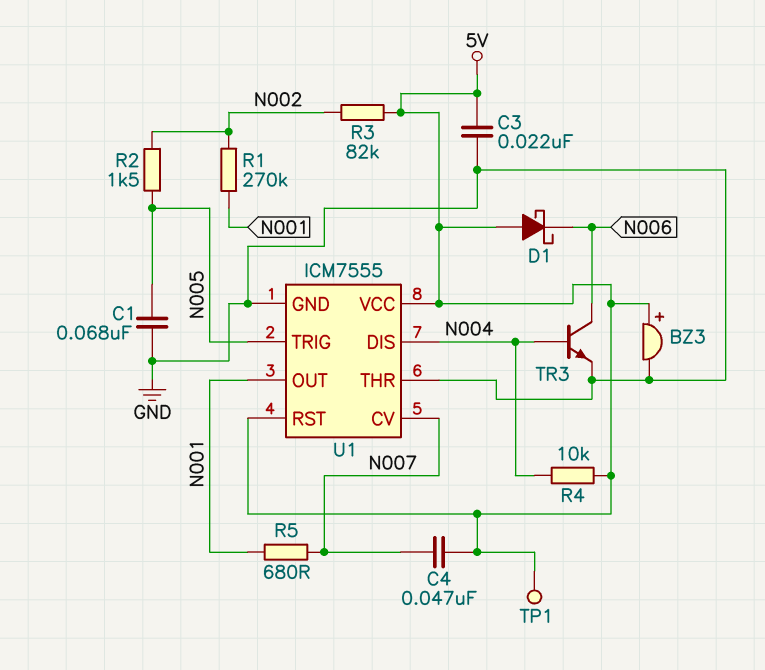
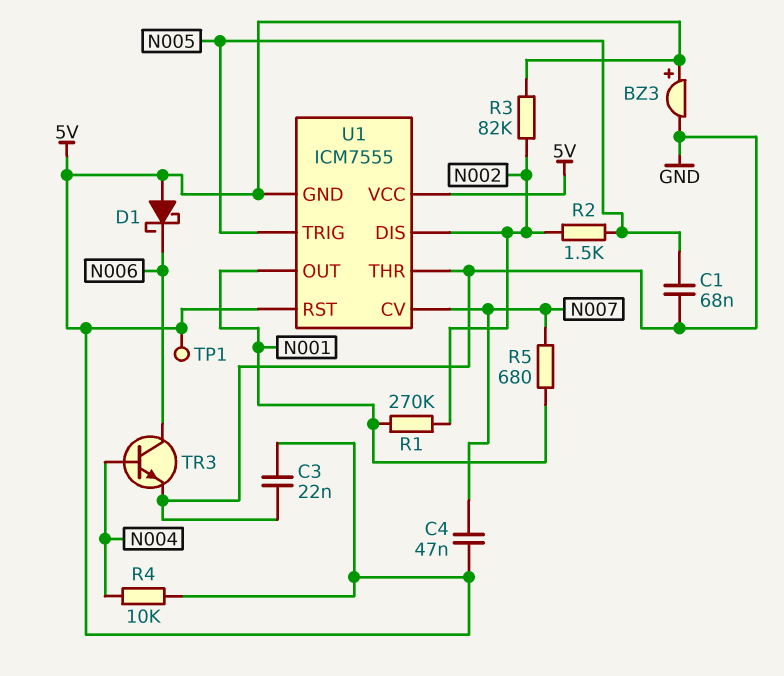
U1 pin DIS: N004 -> N002
U1 pin GND: GND -> 5V

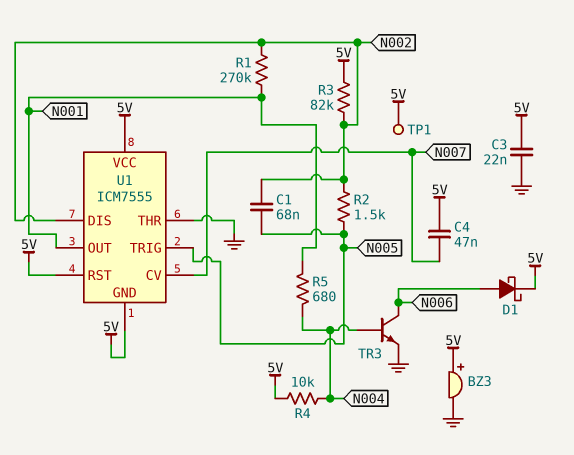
C1: 68nF (GND, N005) -> 68nF (N002, N005)
D1: schottky (A 5V, K N006) -> schottky (A N006, K 5V)
R5: 680 (N001, N007) -> 680 (N001, N004)

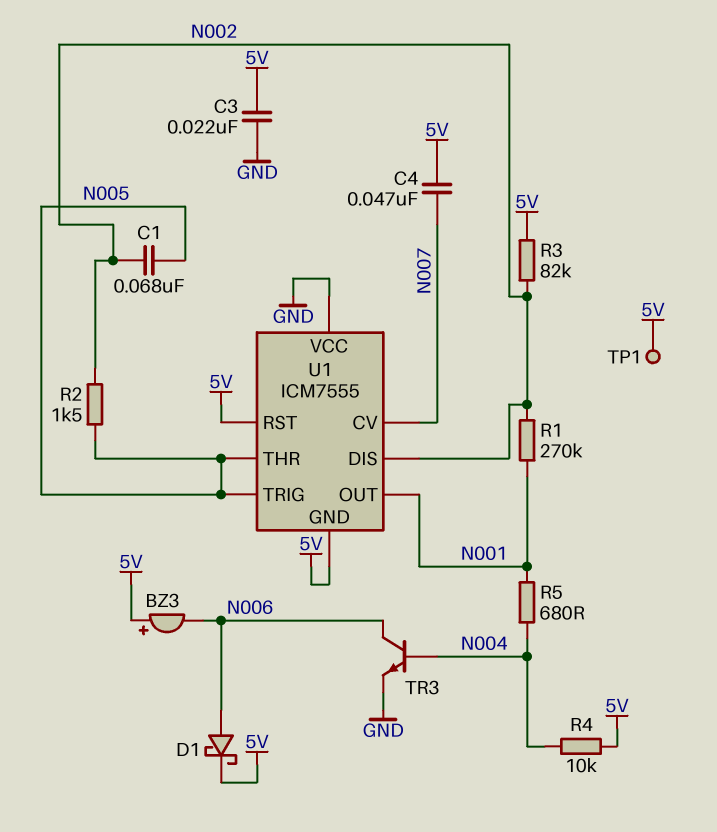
BZ3: buzzer (plus 5V, minus GND) -> buzzer (plus 5V, minus N006)
U1 pin THR: GND -> N005
U1 pin VCC: 5V -> GND

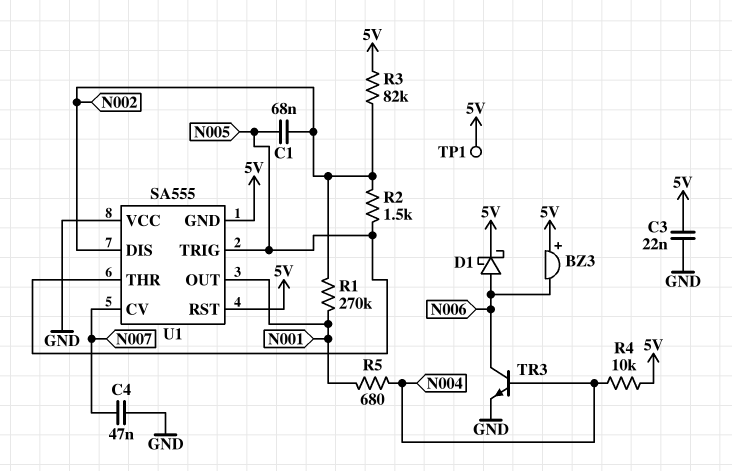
C4: 47nF (5V, N007) -> 47nF (GND, N007)
U1: ICM7555 -> SA555

